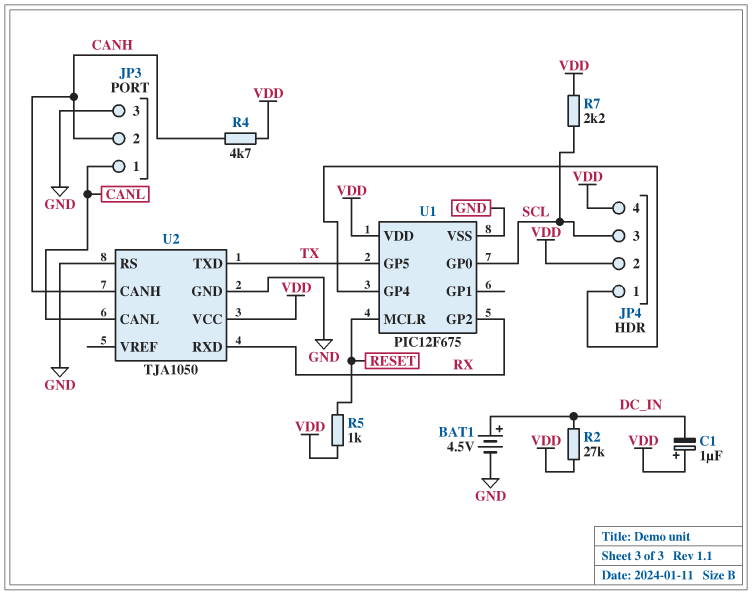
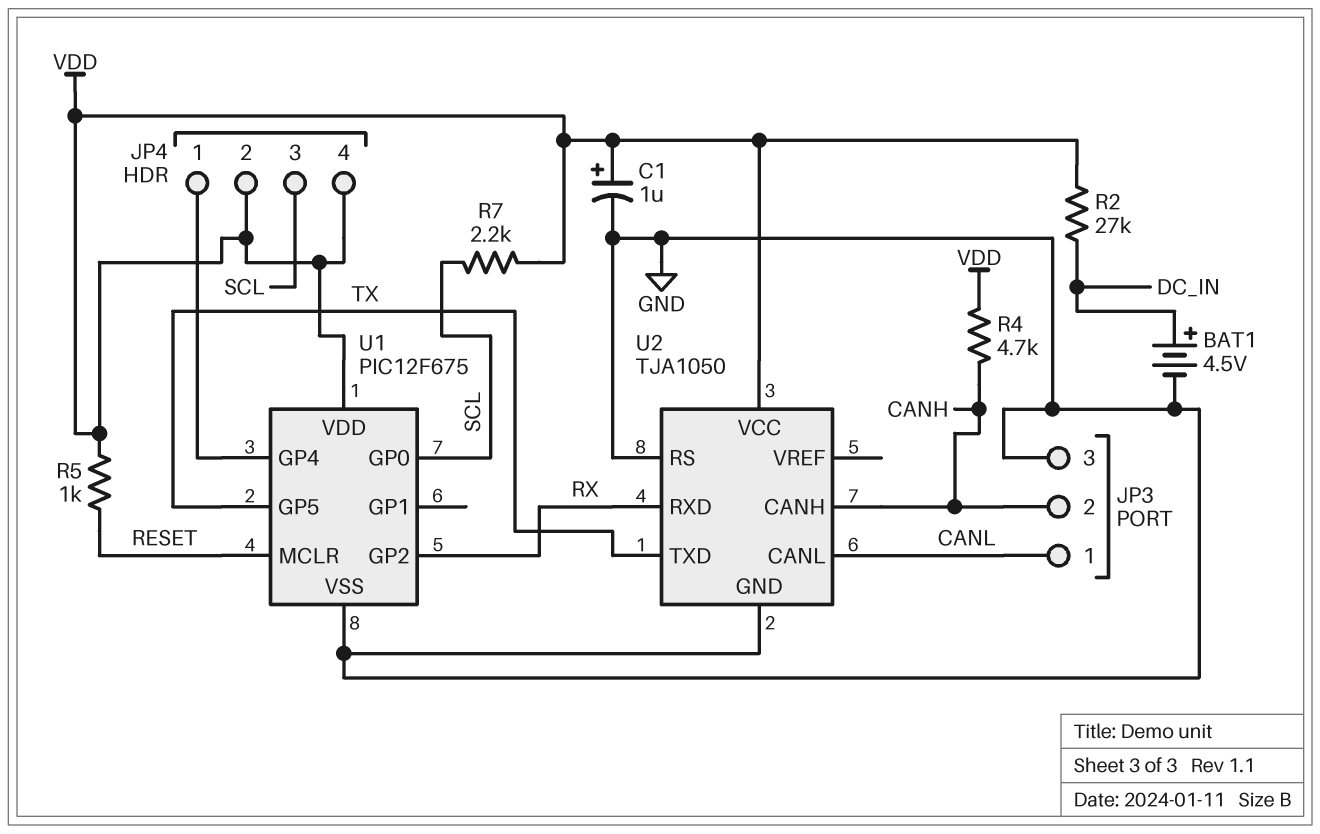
C1: 1uF (plus VDD, minus DC_IN) -> 1uF (plus VDD, minus GND)

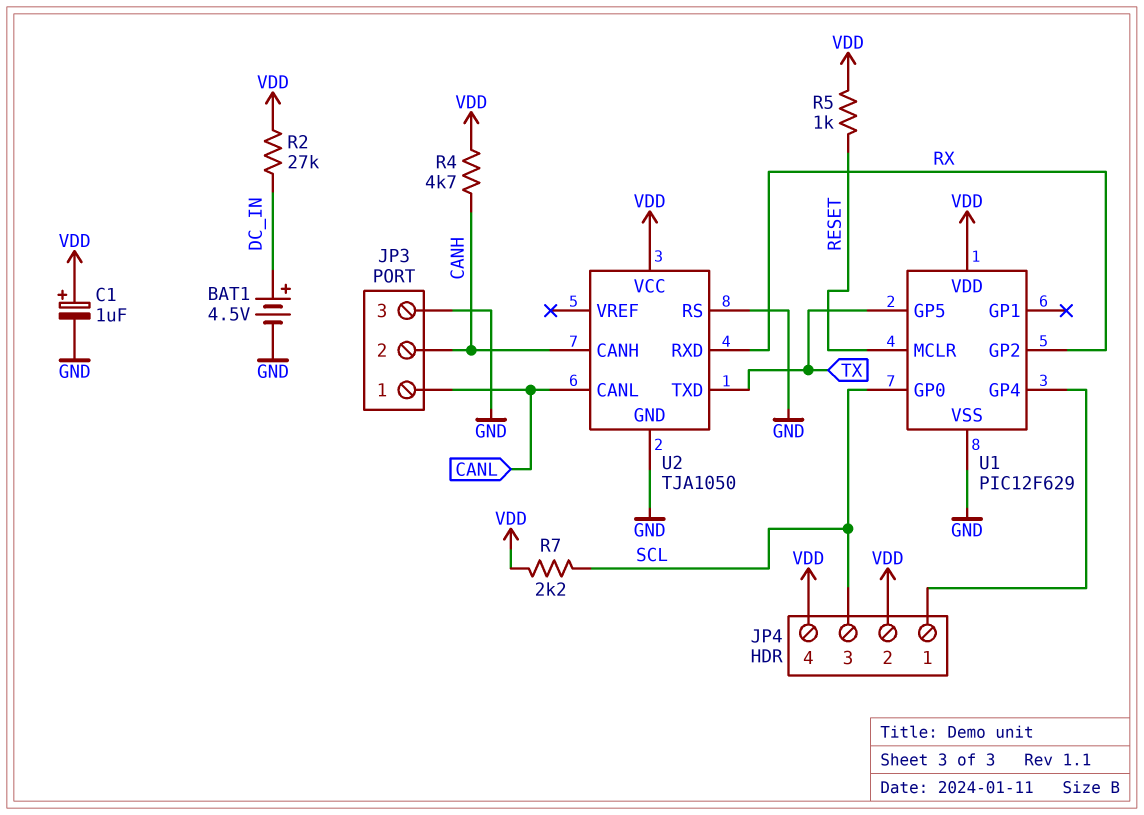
U1: PIC12F675 -> PIC12F629

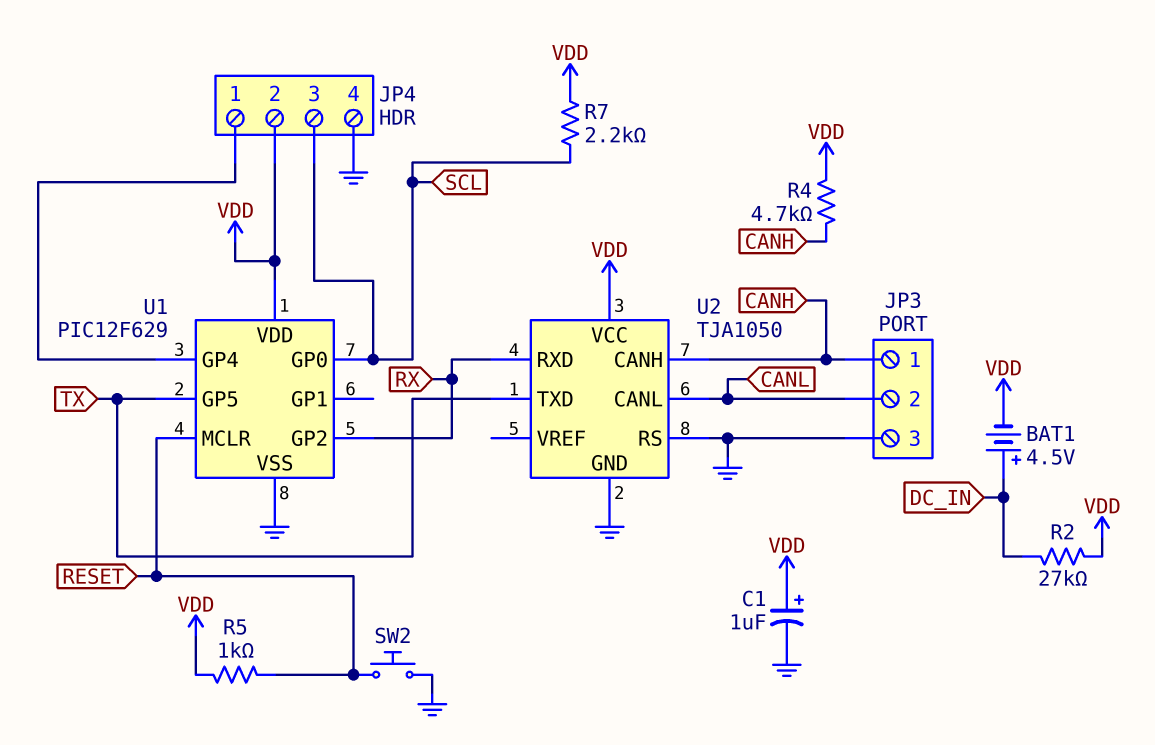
BAT1: 4.5V (plus DC_IN, minus GND) -> 4.5V (plus DC_IN, minus VDD)
JP3 pin 1: CANL -> CANH
JP3 pin 2: CANH -> CANL
JP4 pin 4: VDD -> GND
SW2: none -> button (GND, RESET)

